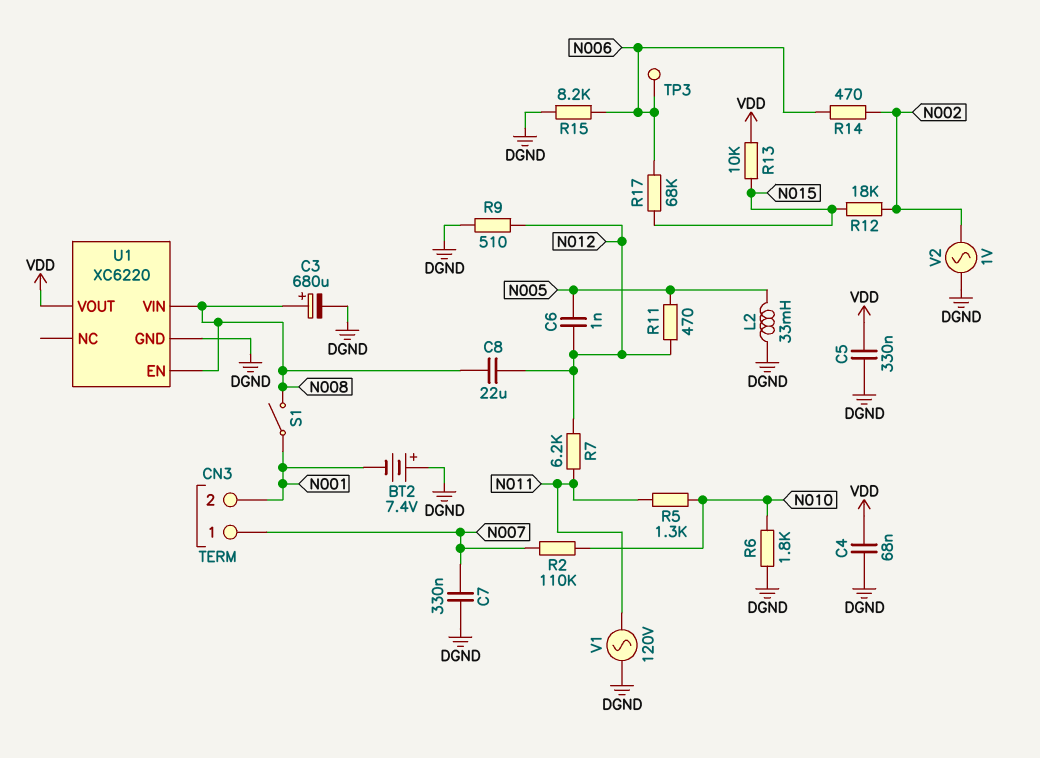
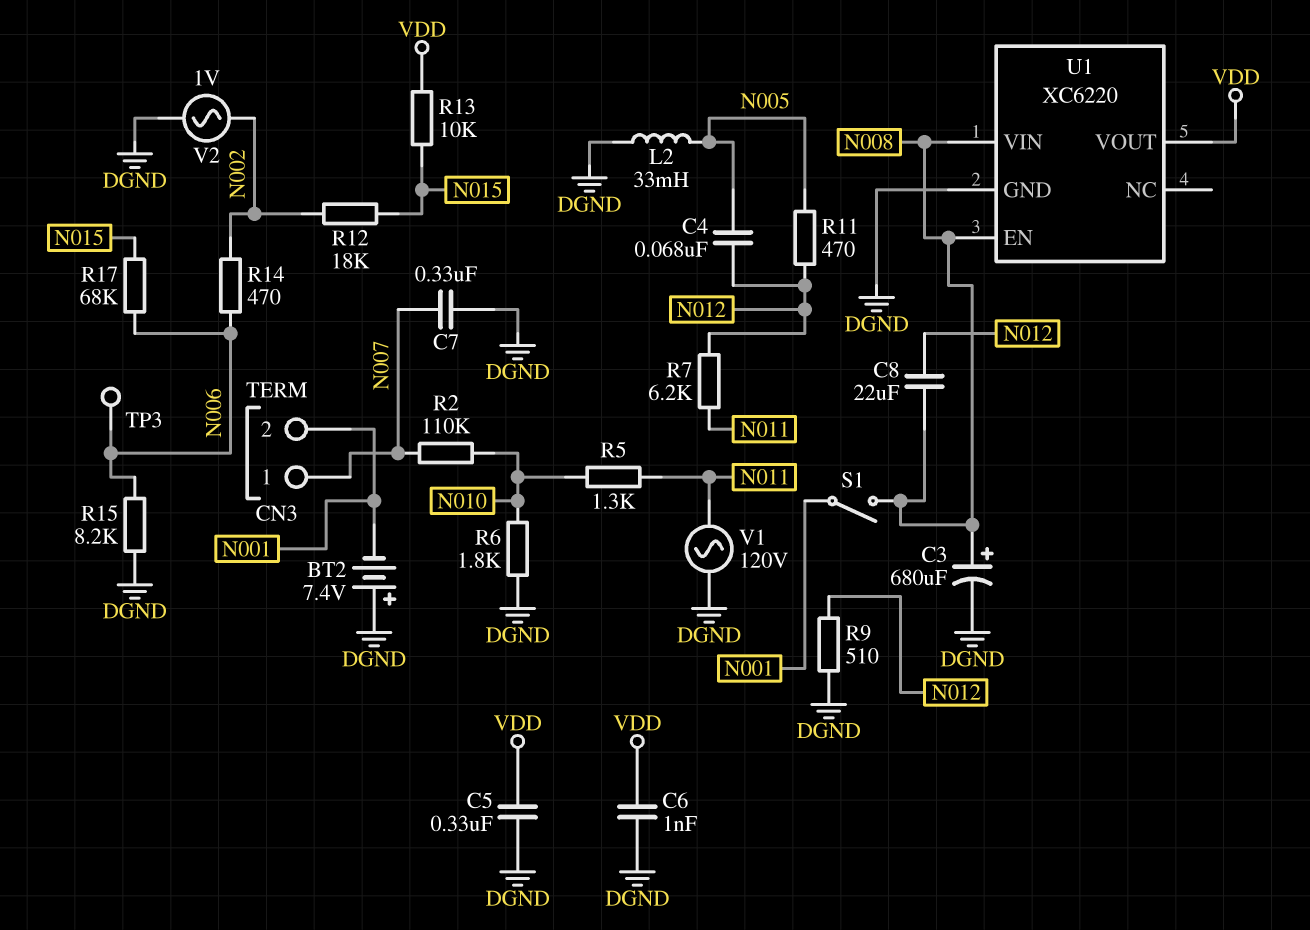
C4: 68nF (DGND, VDD) -> 68nF (N005, N012)
C6: 1nF (N005, N012) -> 1nF (DGND, VDD)

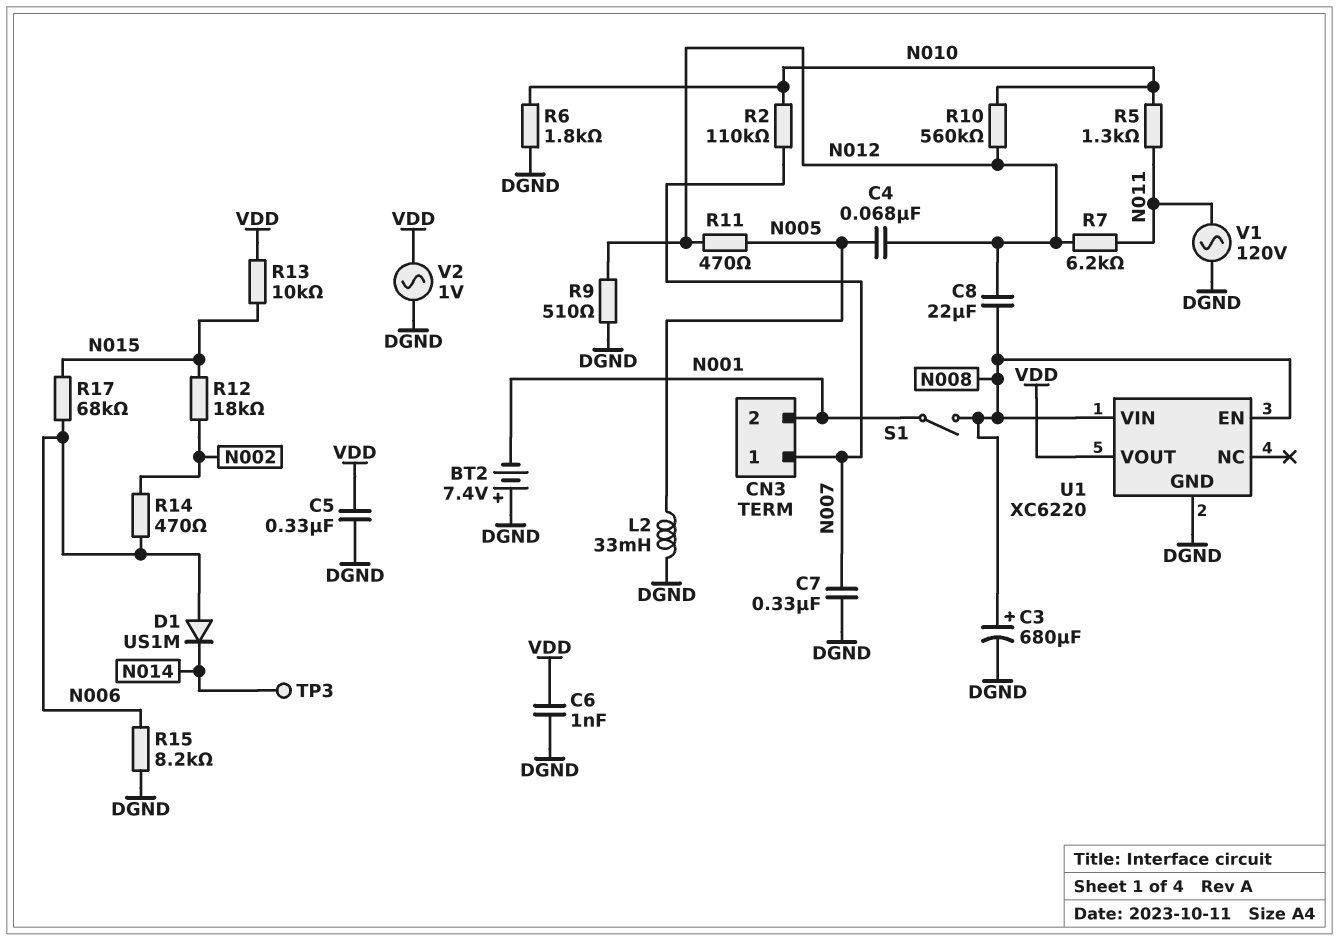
D1: none -> diode US1M (A N006, K N014)
R10: none -> 560k (N010, N012)
TP3: test point (N006) -> test point (N014)
V2: AC 1V (DGND, N002) -> AC 1V (DGND, VDD)

